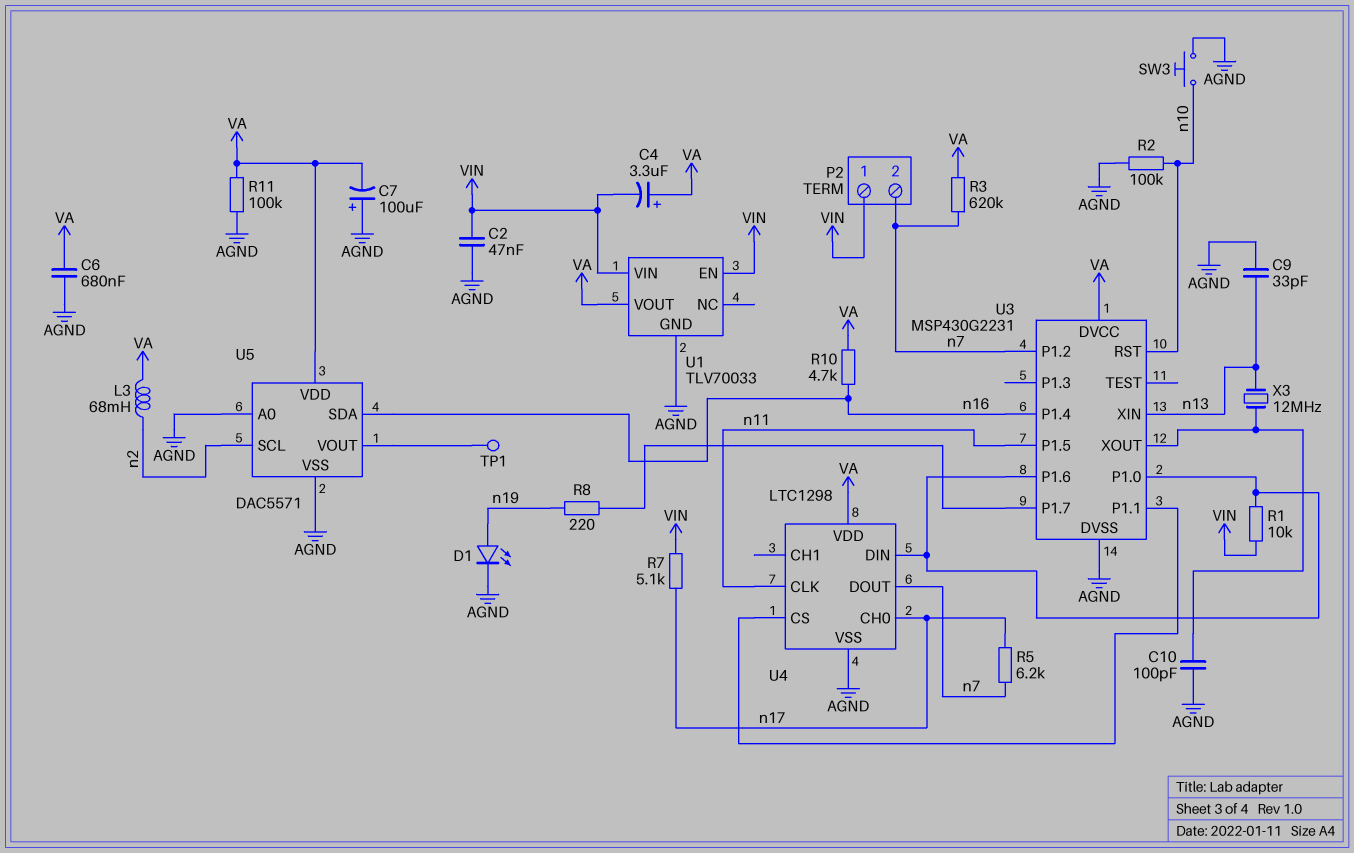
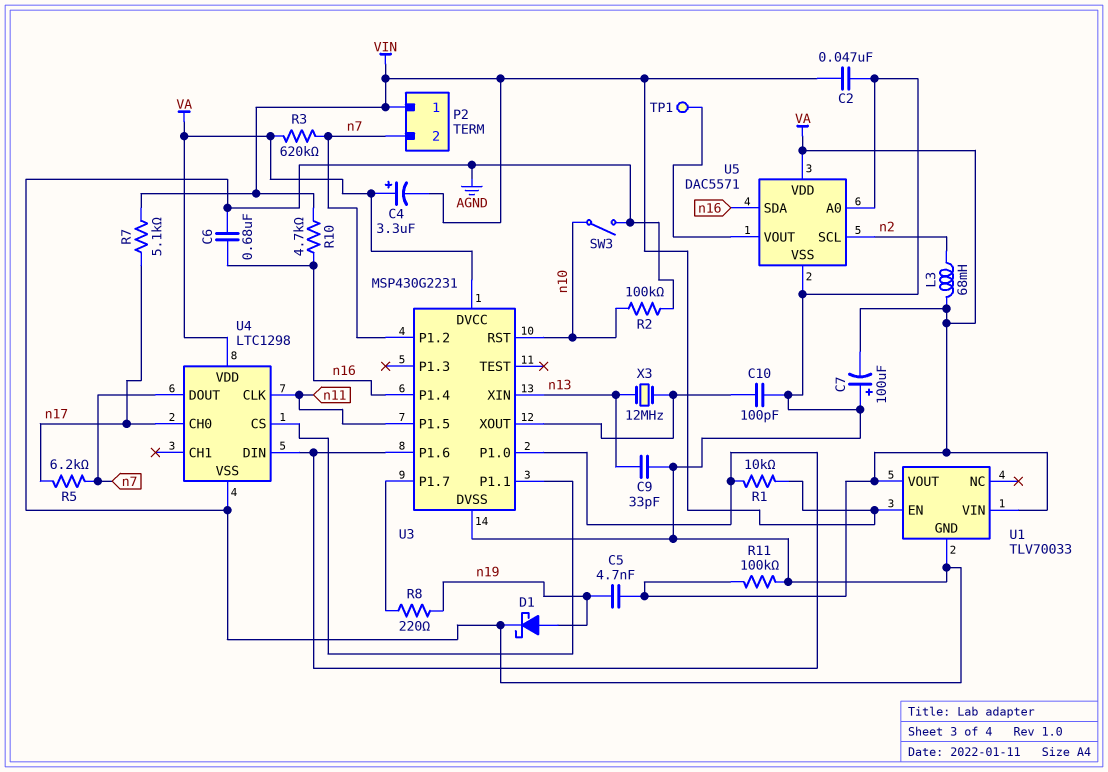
C5: none -> 4.7nF (VA, n19)
C6: 680nF (AGND, VA) -> 680nF (AGND, n16)
D1: LED (A n19, K AGND) -> schottky (A n19, K AGND)
R10: 4.7k (VA, n16) -> 4.7k (VIN, n16)
SW3: button (AGND, n10) -> switch (AGND, n10)
U1 pin VIN: VIN -> VA

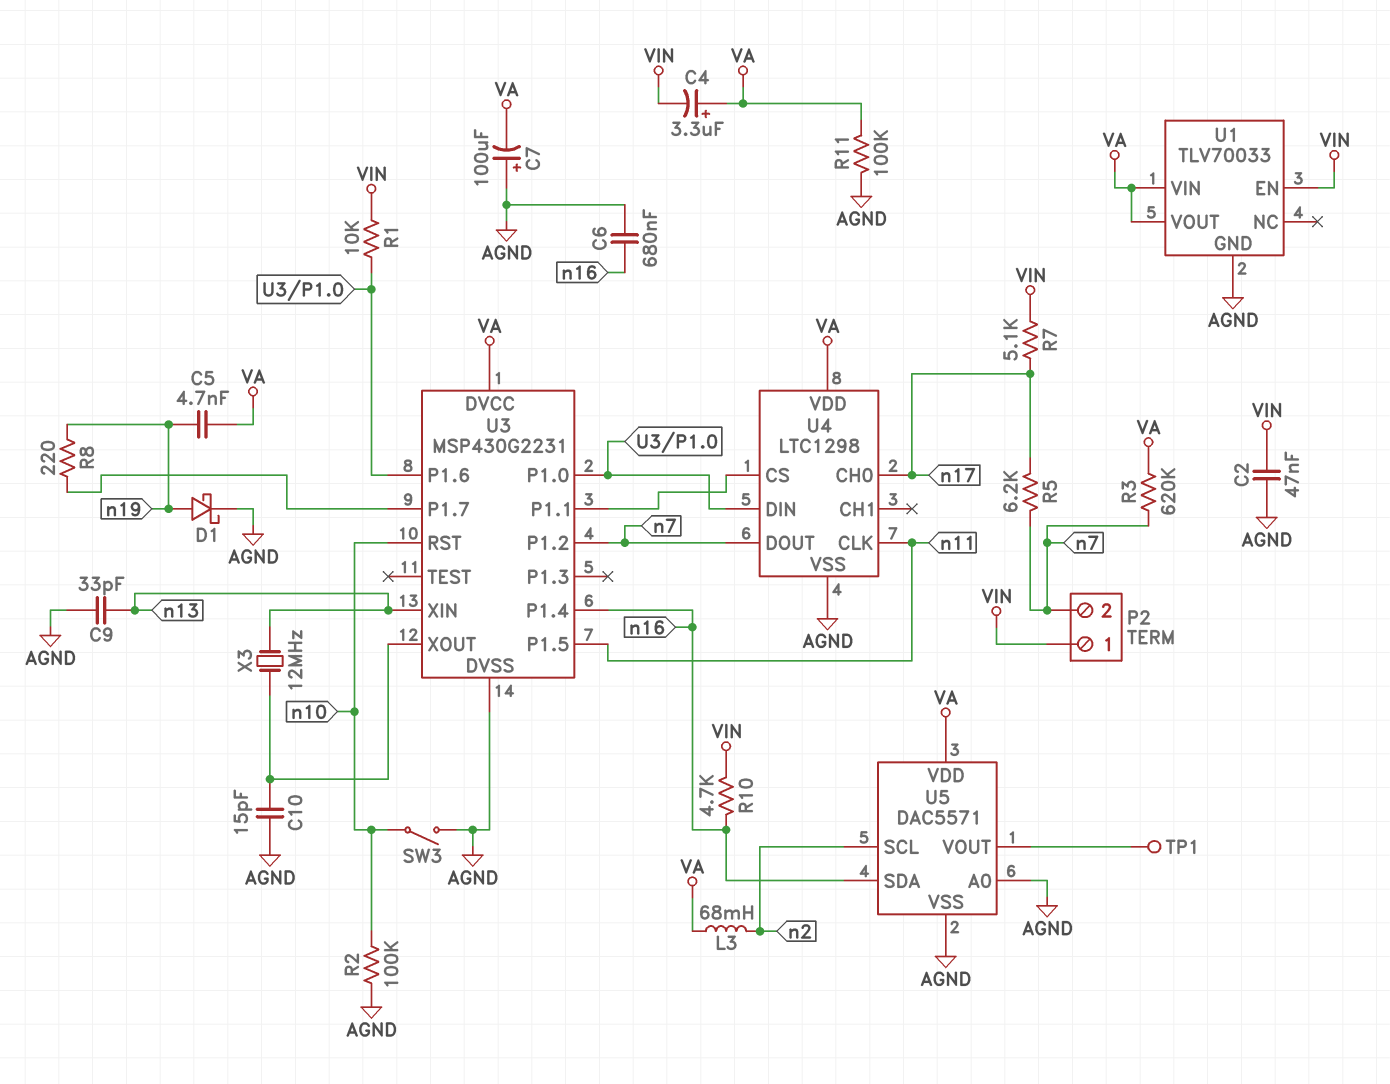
C10: 100pF (AGND, U3/XOUT) -> 15pF (AGND, U3/XOUT)

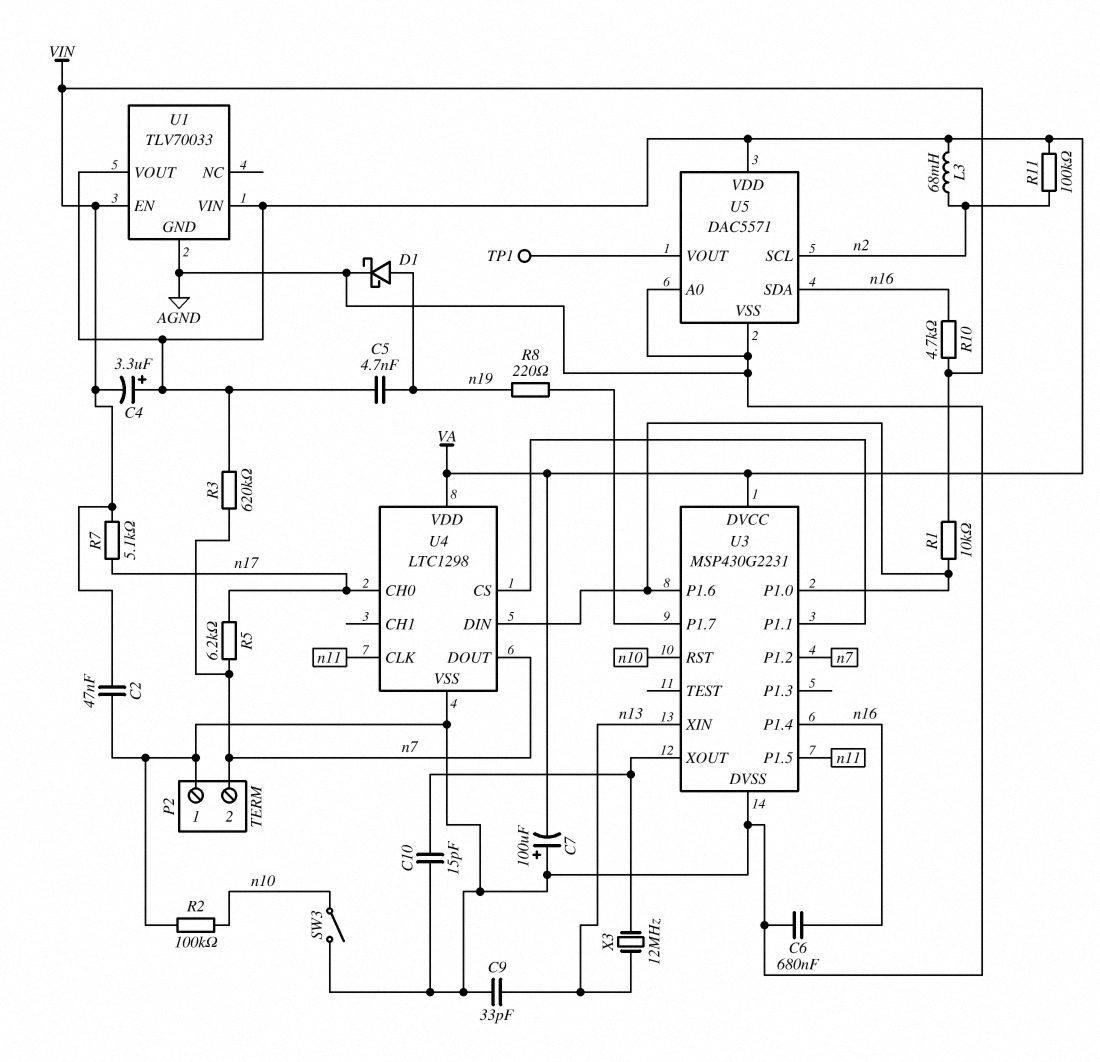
P2 pin 1: VIN -> AGND
R11: 100k (AGND, VA) -> 100k (VA, n2)

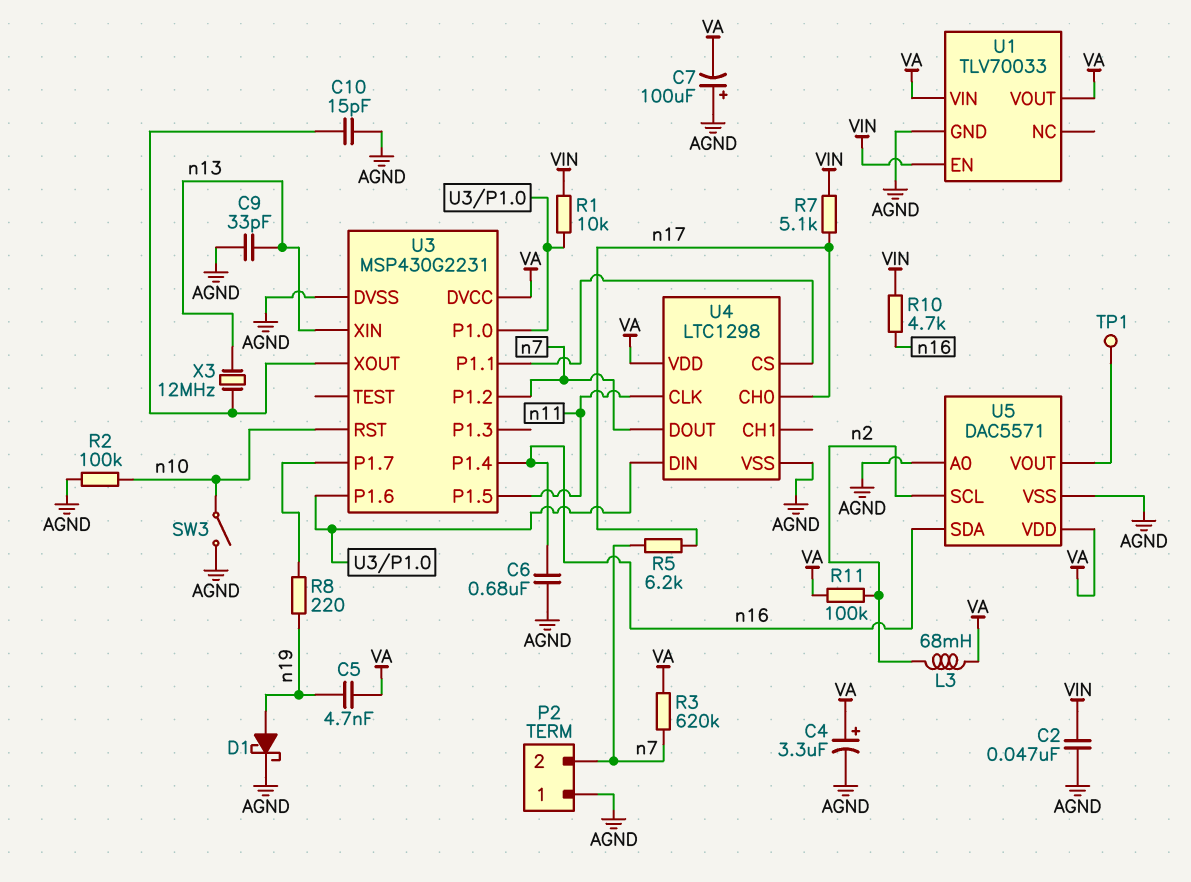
C4: 3.3uF (plus VA, minus VIN) -> 3.3uF (plus VA, minus AGND)

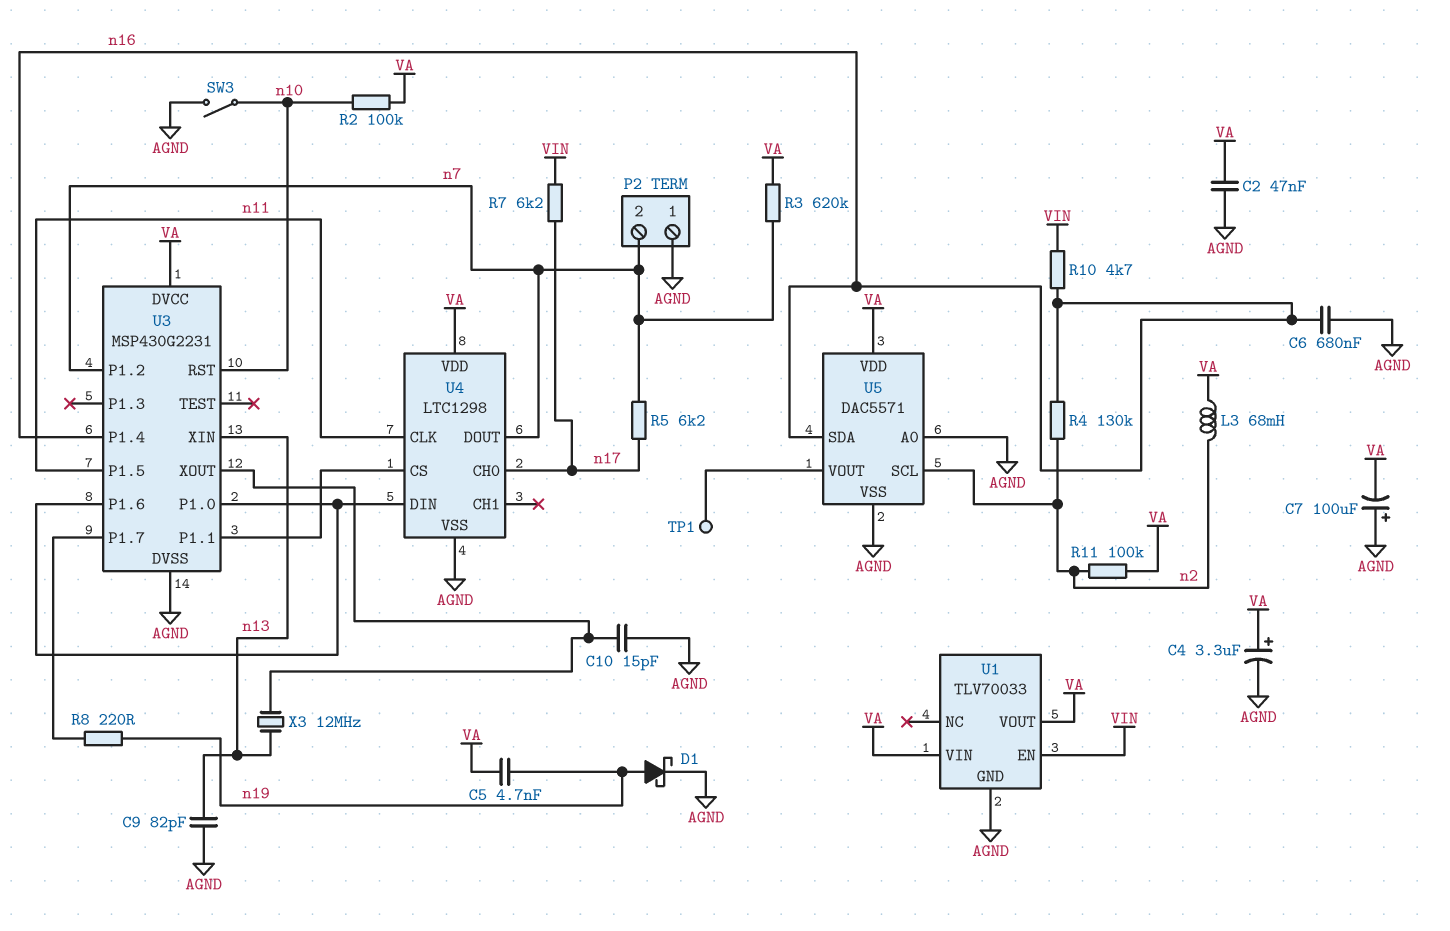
C2: 47nF (AGND, VIN) -> 47nF (AGND, VA)
C9: 33pF (AGND, n13) -> 82pF (AGND, n13)
R1: 10k (U3/P1.0, VIN) -> none
R2: 100k (AGND, n10) -> 100k (VA, n10)
R4: none -> 130k (n2, n16)
R7: 5.1k (VIN, n17) -> 6.2k (VIN, n17)

